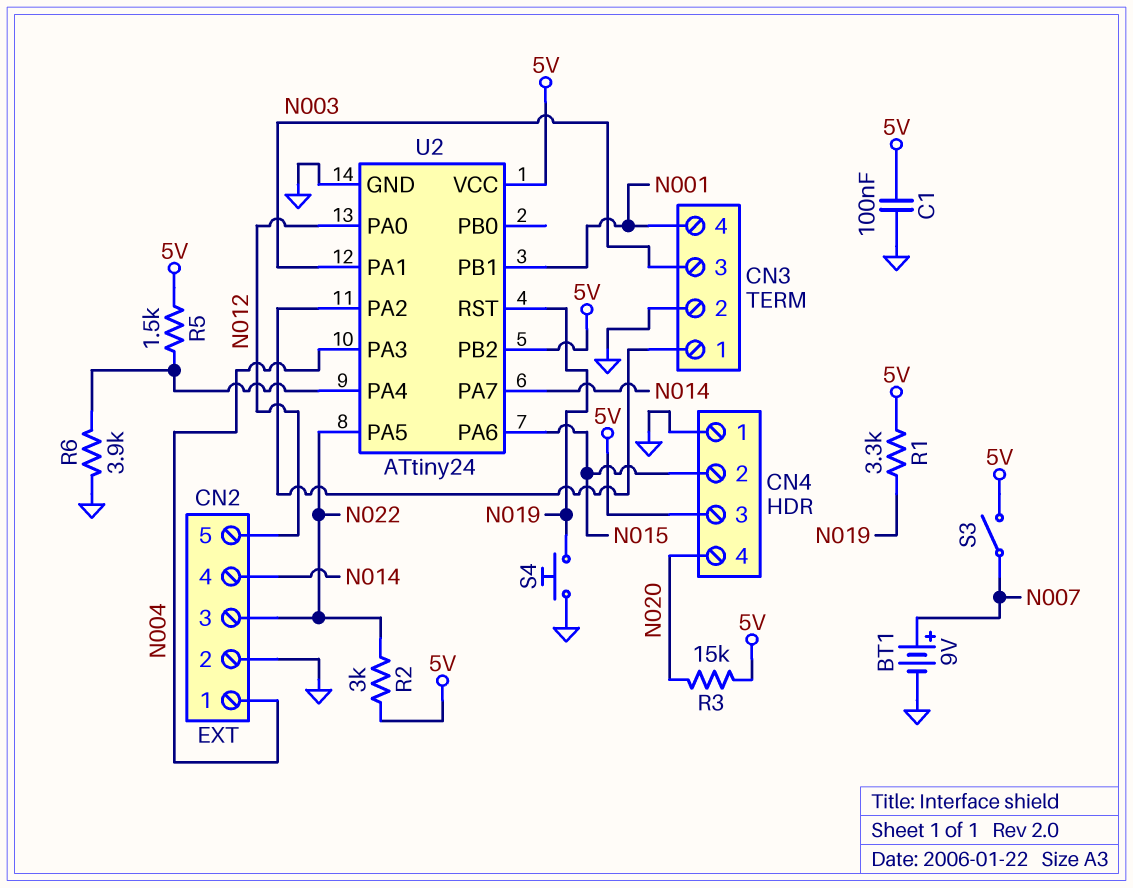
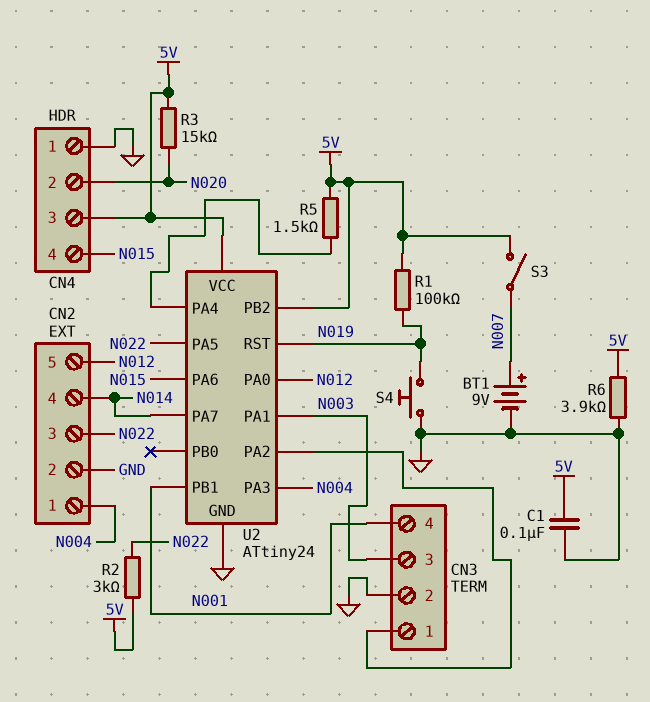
CN4 pin 2: N015 -> N020
CN4 pin 4: N020 -> N015
R1: 3.3k (5V, N019) -> 100k (5V, N019)
R6: 3.9k (GND, U2/PA4) -> 3.9k (5V, GND)

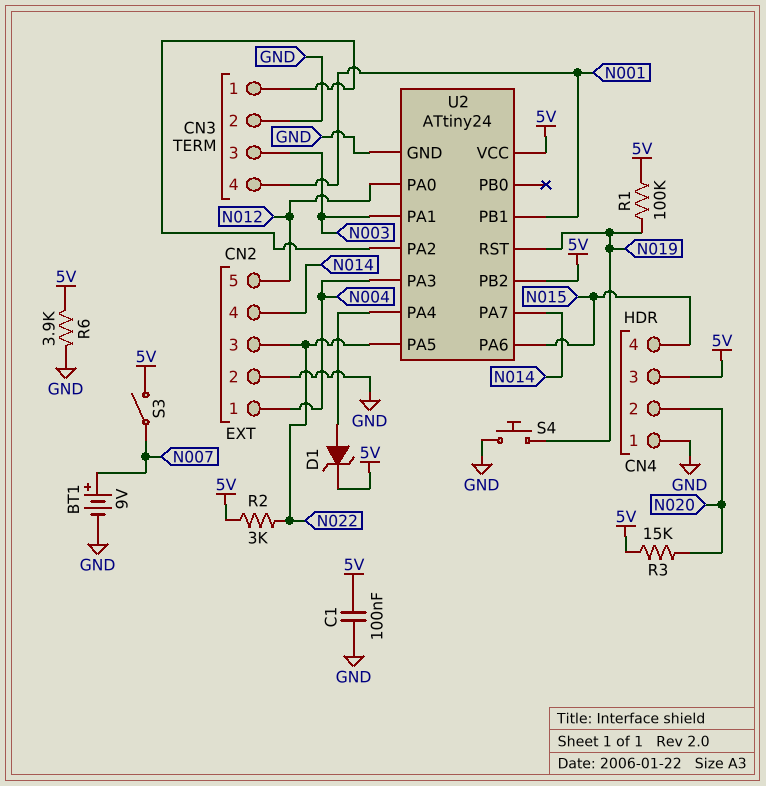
D1: none -> zener (A U2/PA4, K 5V)
R5: 1.5k (5V, U2/PA4) -> none

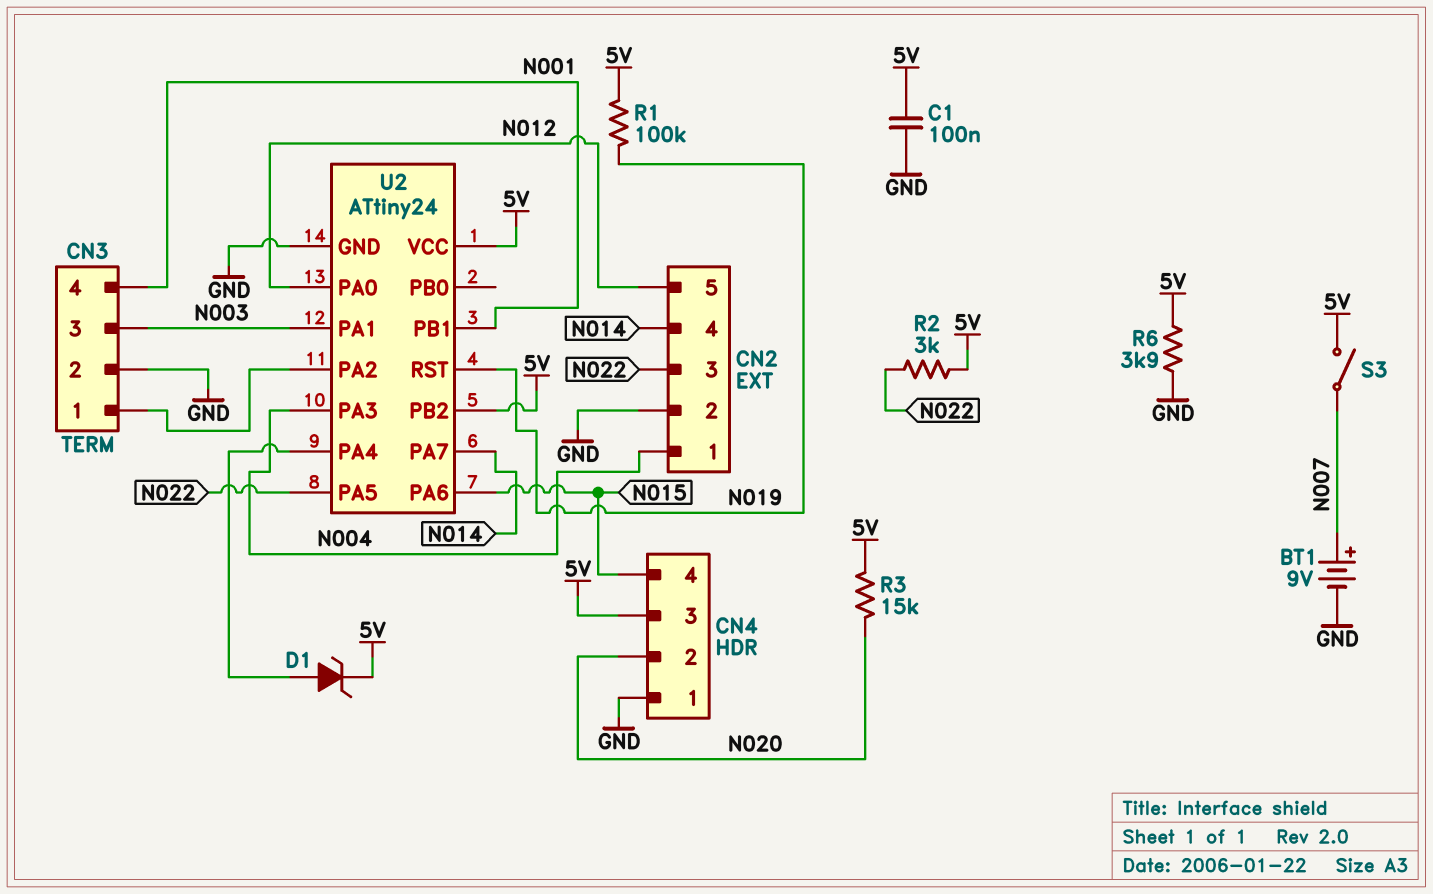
S4: button (GND, N019) -> none

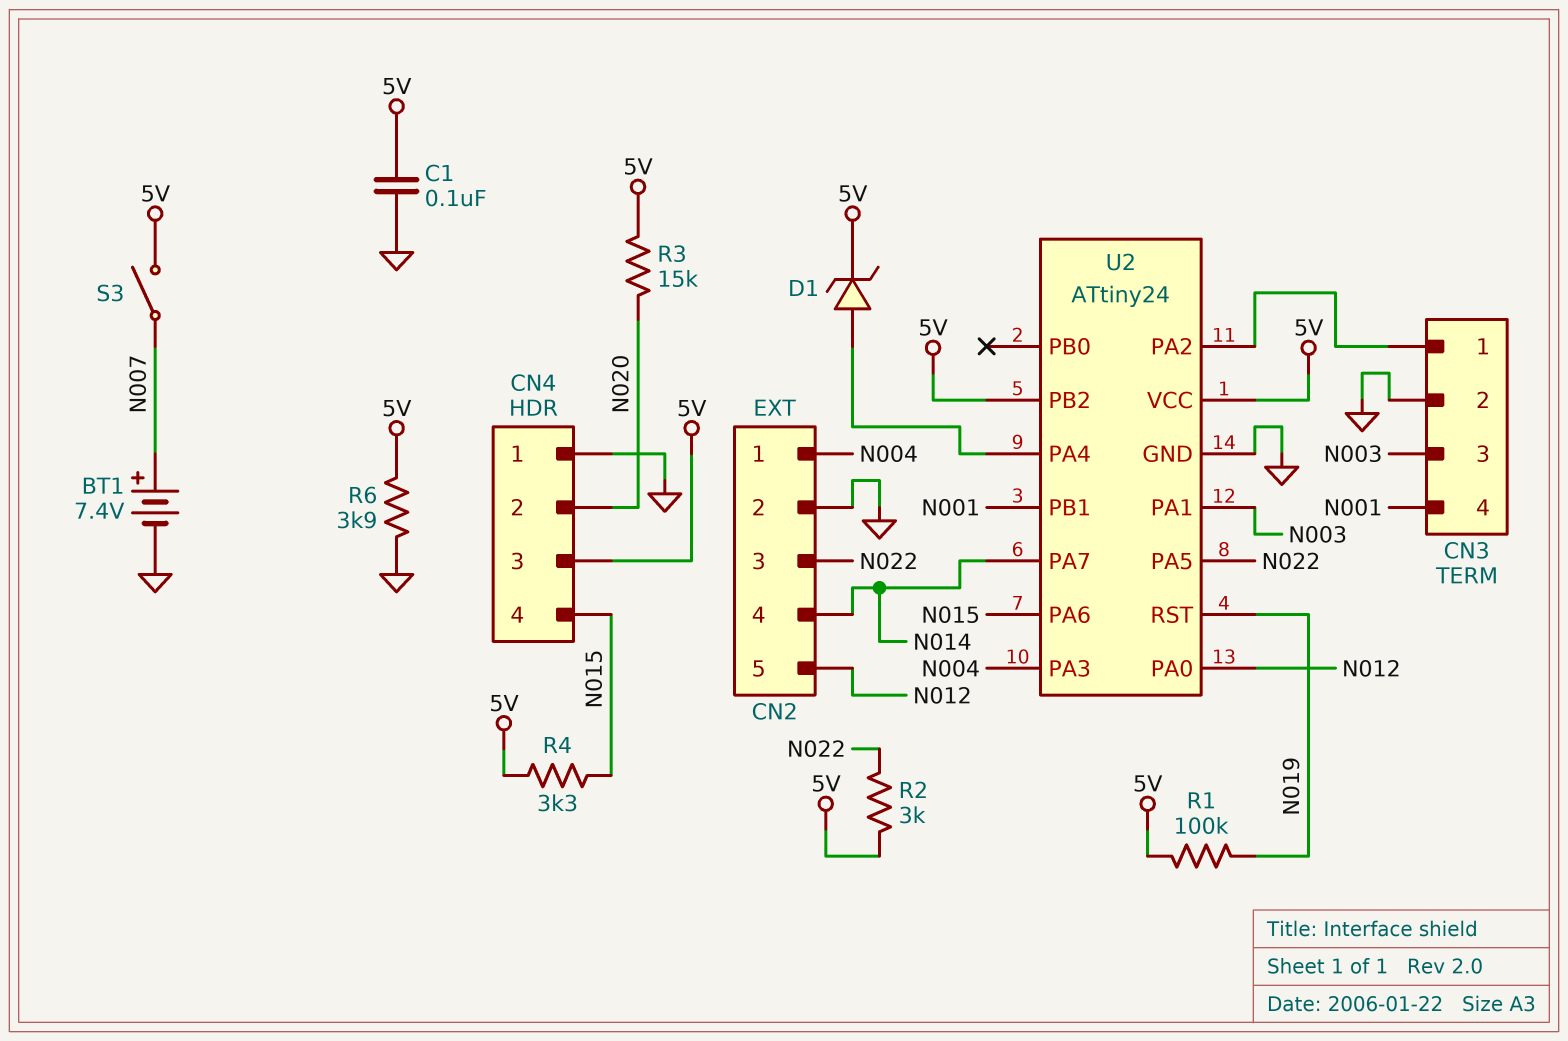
BT1: 9V (plus N007, minus GND) -> 7.4V (plus N007, minus GND)
R4: none -> 3.3k (5V, N015)

